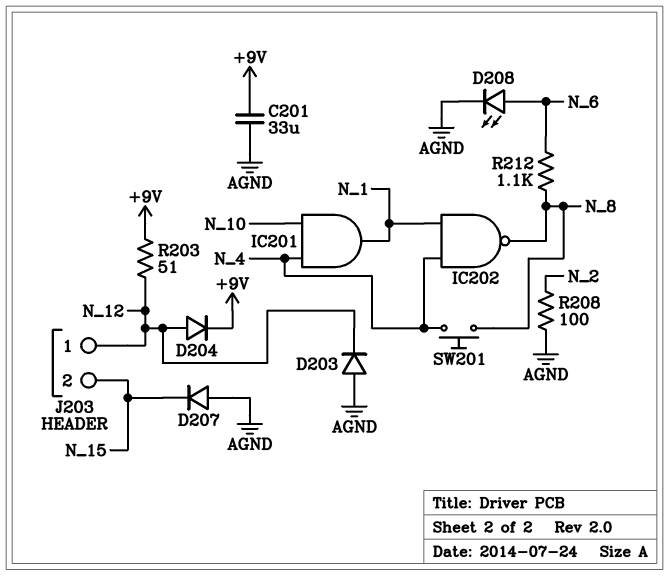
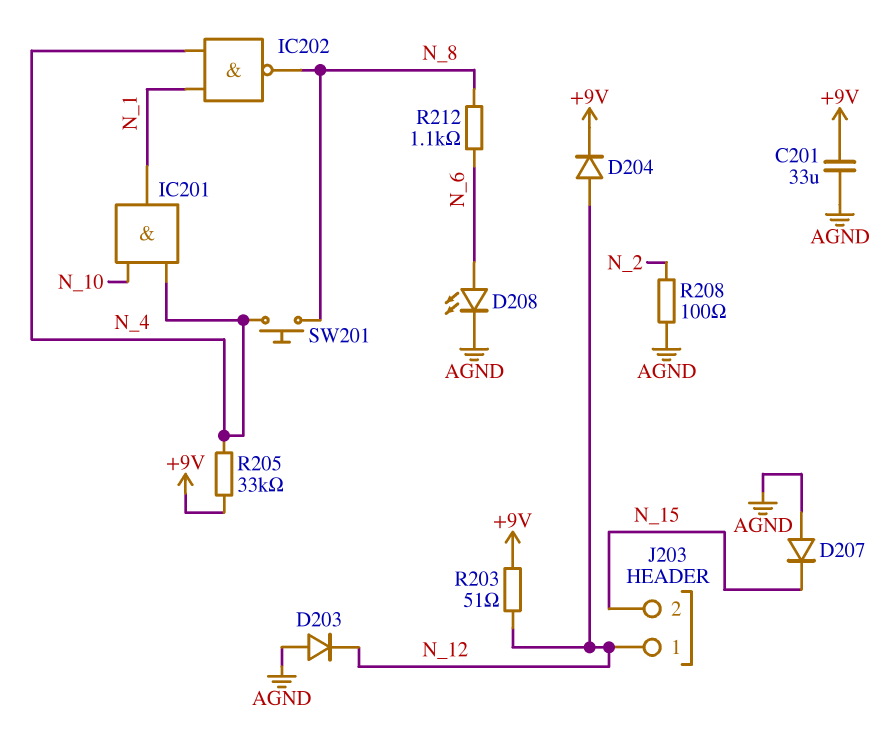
R205: none -> 33k (+9V, N_4)

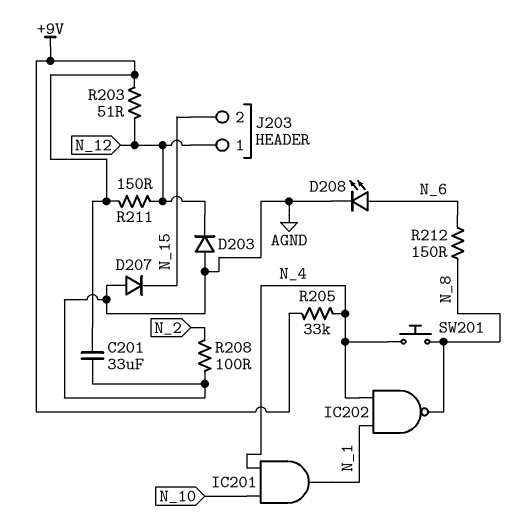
D204: diode (A N_12, K +9V) -> none
R211: none -> 150 (+9V, N_12)
R212: 1.1k (N_6, N_8) -> 150 (N_6, N_8)

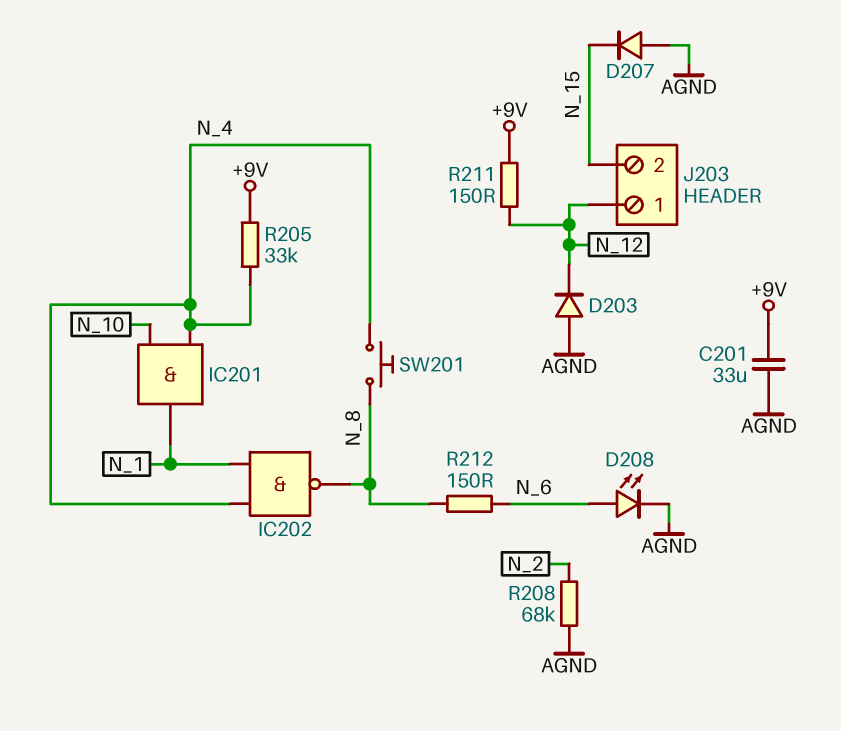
R203: 51 (+9V, N_12) -> none
R208: 100 (AGND, N_2) -> 68k (AGND, N_2)

